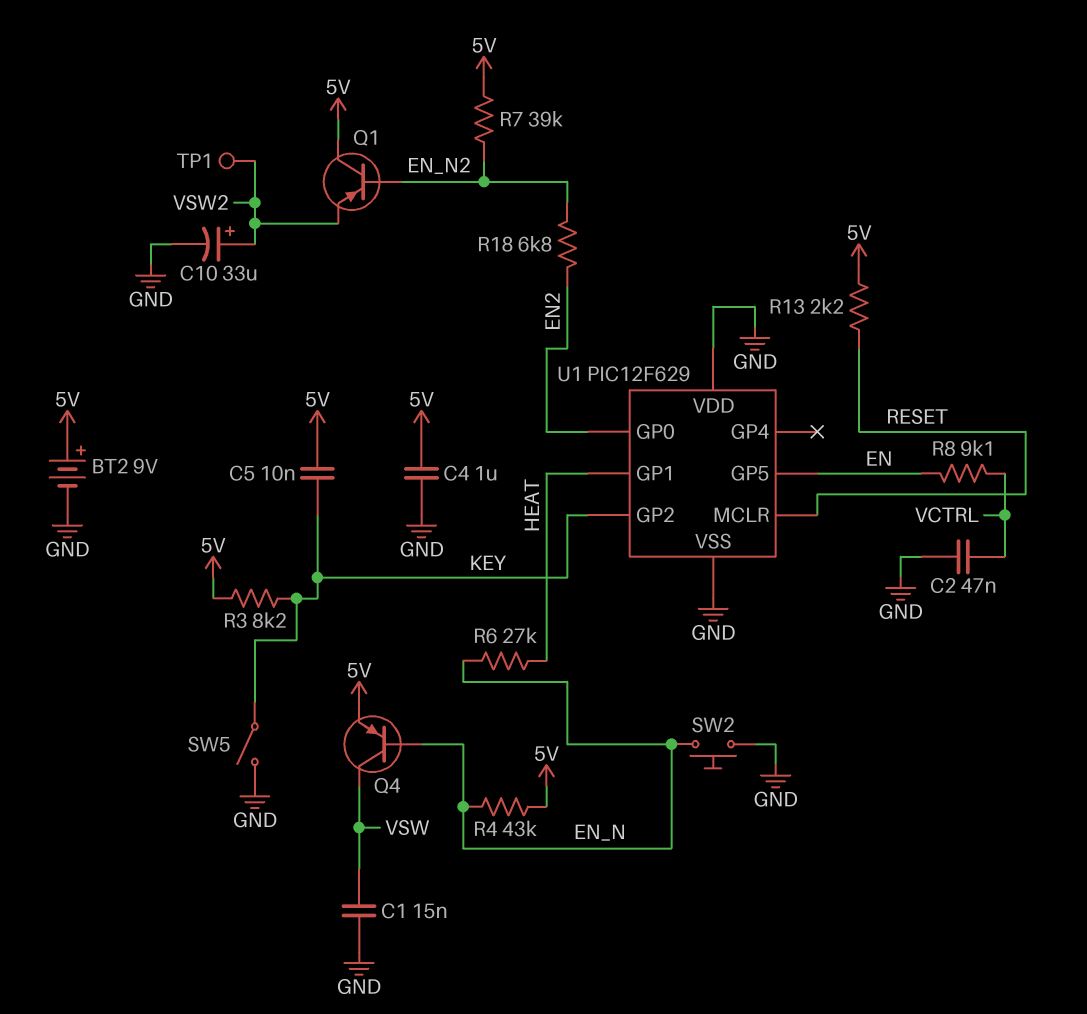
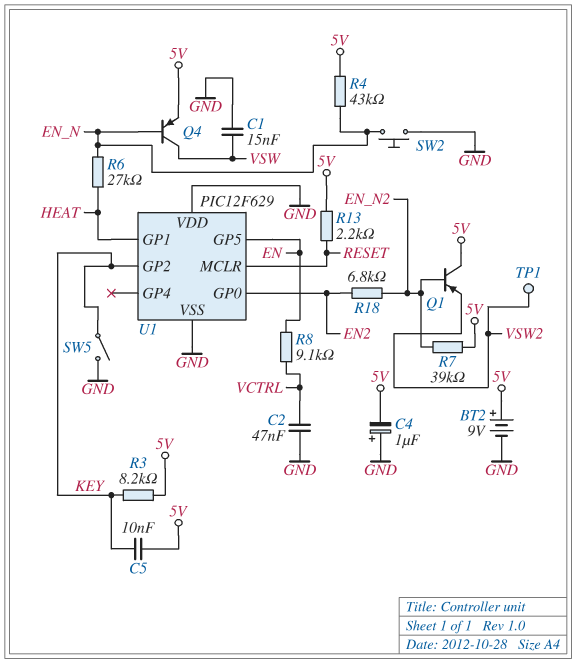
C4: 1uF (5V, GND) -> 1uF (plus GND, minus 5V)
C10: 33uF (plus VSW2, minus GND) -> none

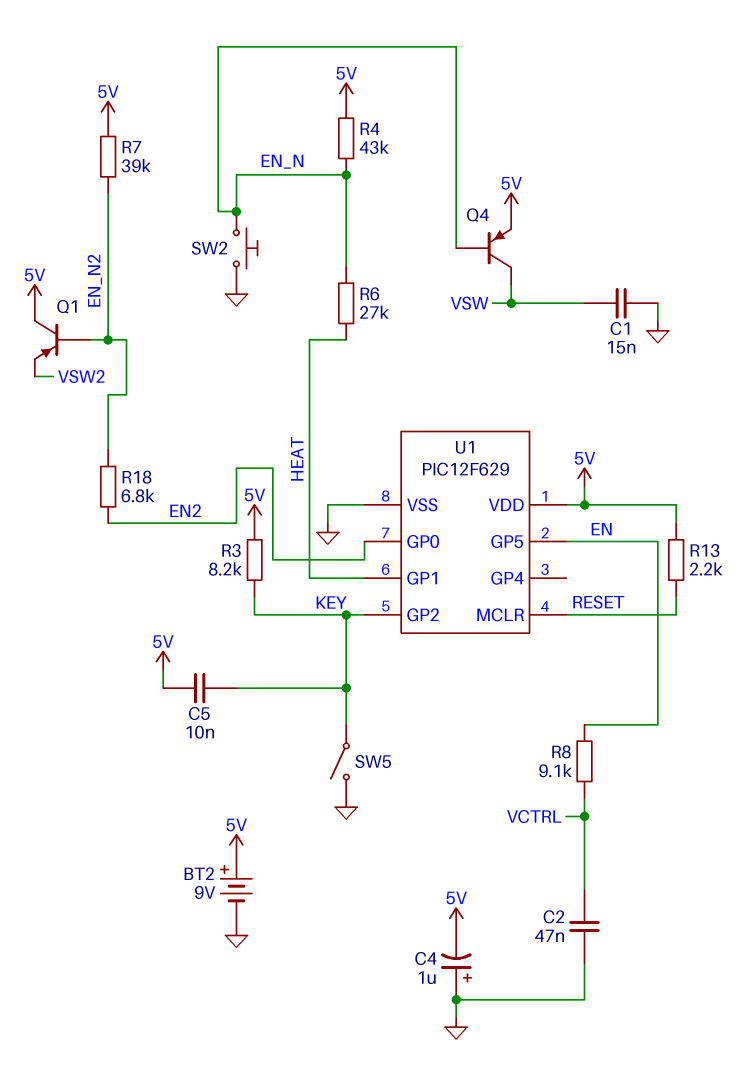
TP1: test point (VSW2) -> none
U1 pin VDD: GND -> 5V

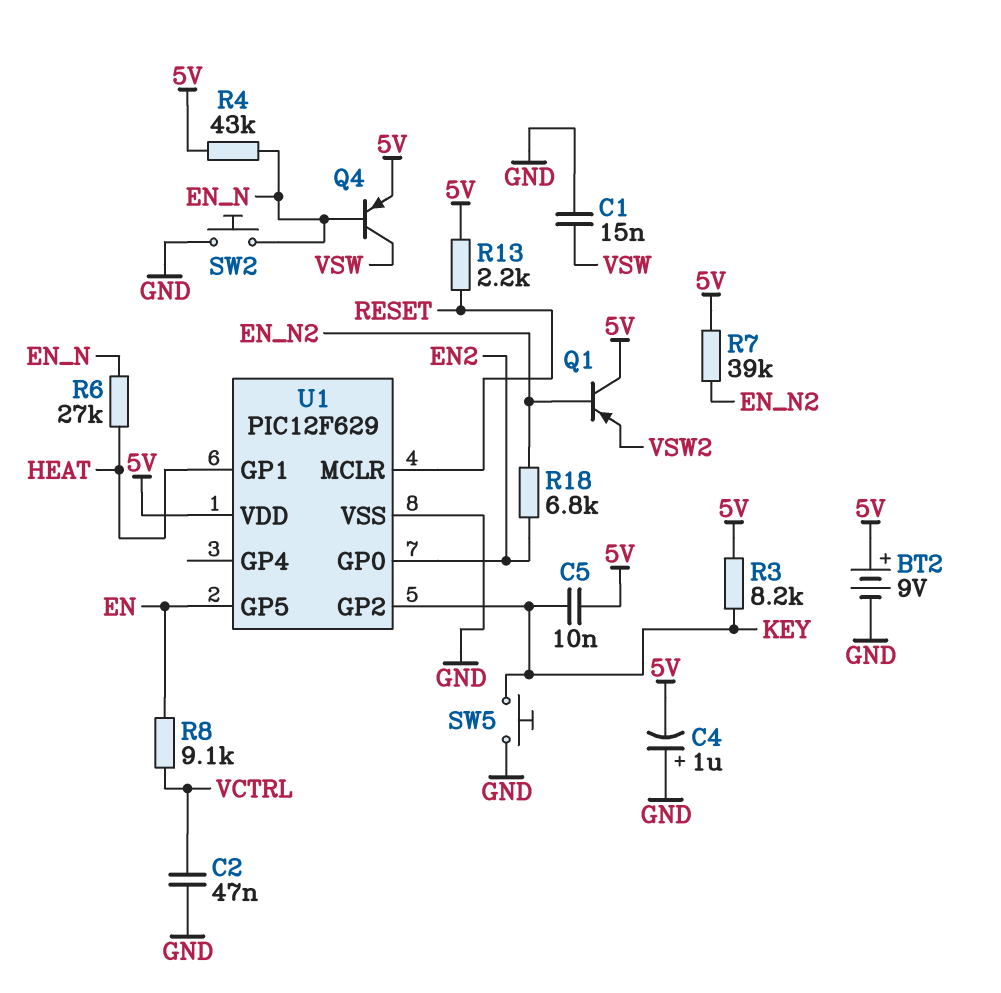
SW5: switch (GND, KEY) -> button (GND, KEY)

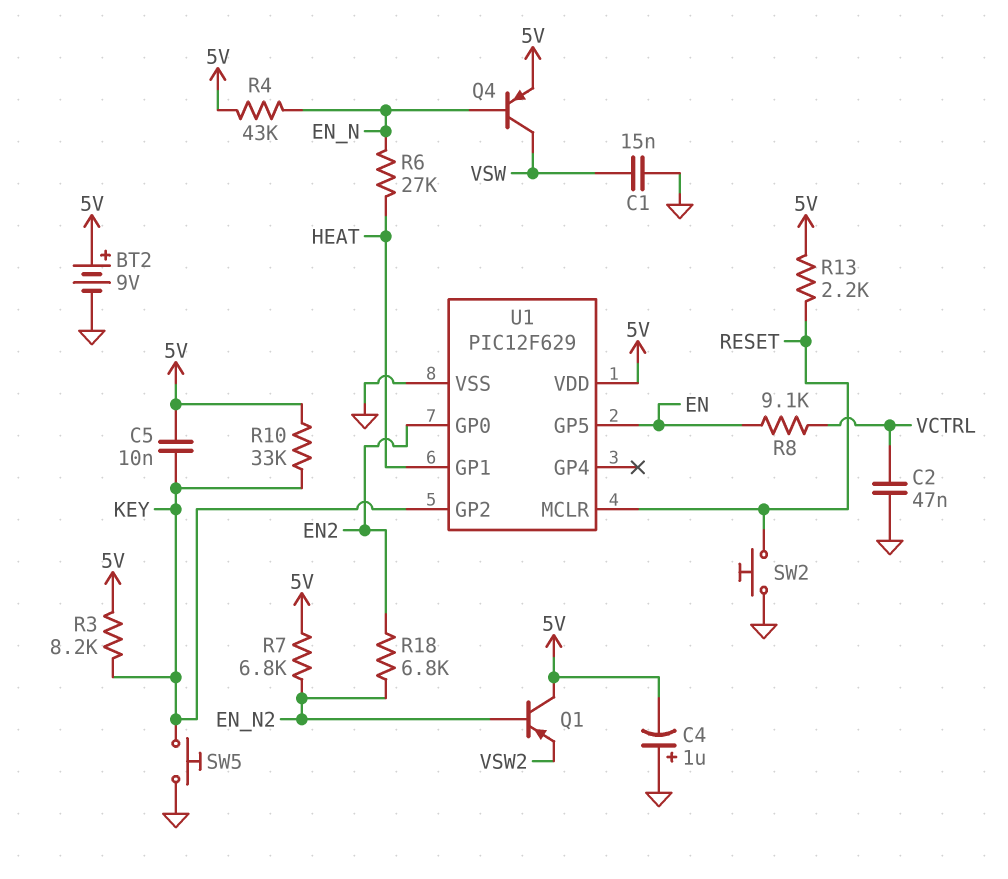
R7: 39k (5V, EN_N2) -> 6.8k (5V, EN_N2)
R10: none -> 33k (5V, KEY)
SW2: button (EN_N, GND) -> button (GND, RESET)

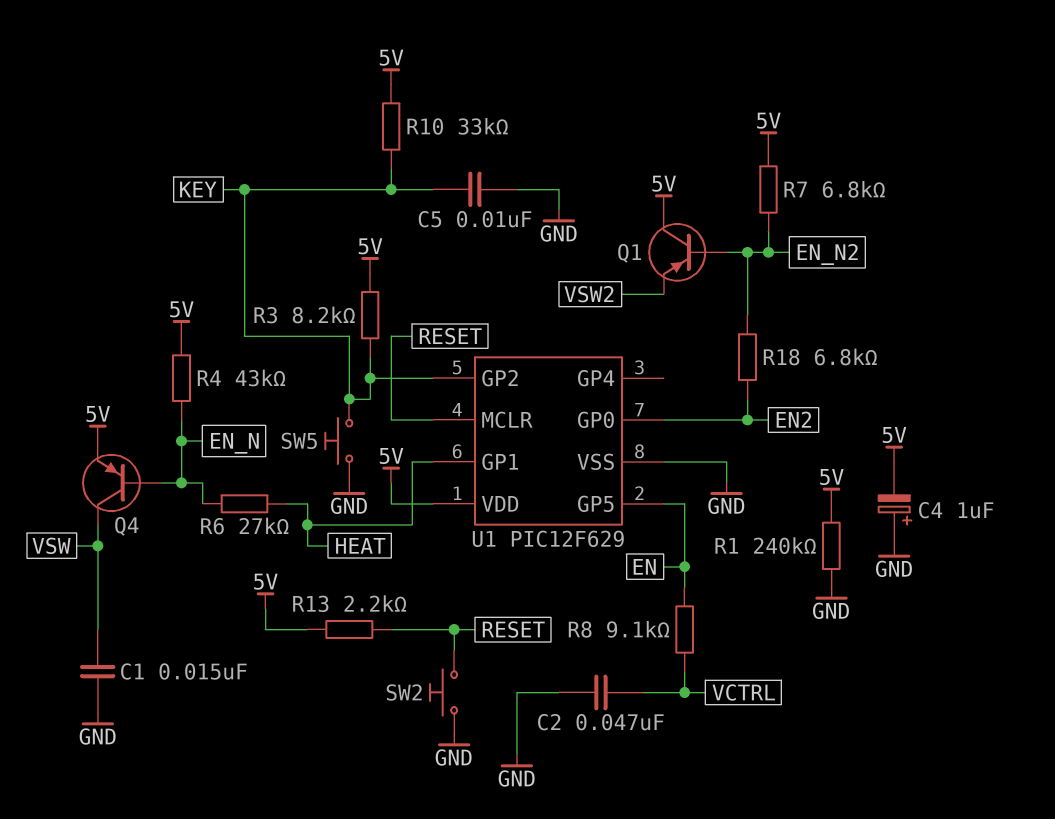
BT2: 9V (plus 5V, minus GND) -> none
C5: 10nF (5V, KEY) -> 10nF (GND, KEY)
R1: none -> 240k (5V, GND)

